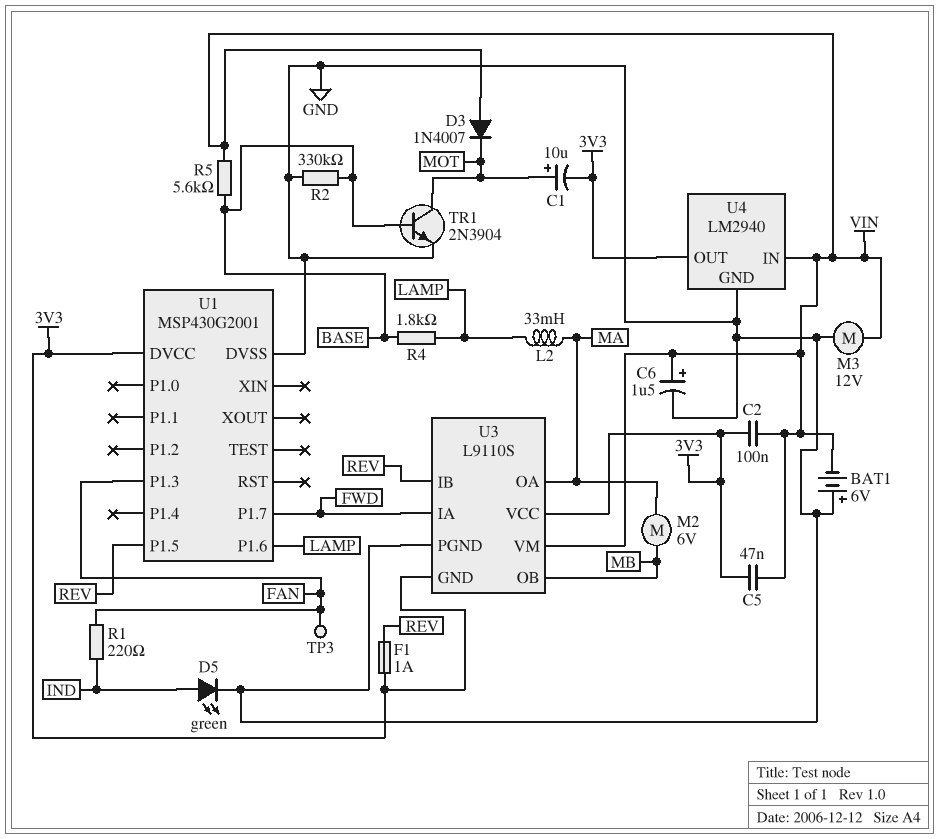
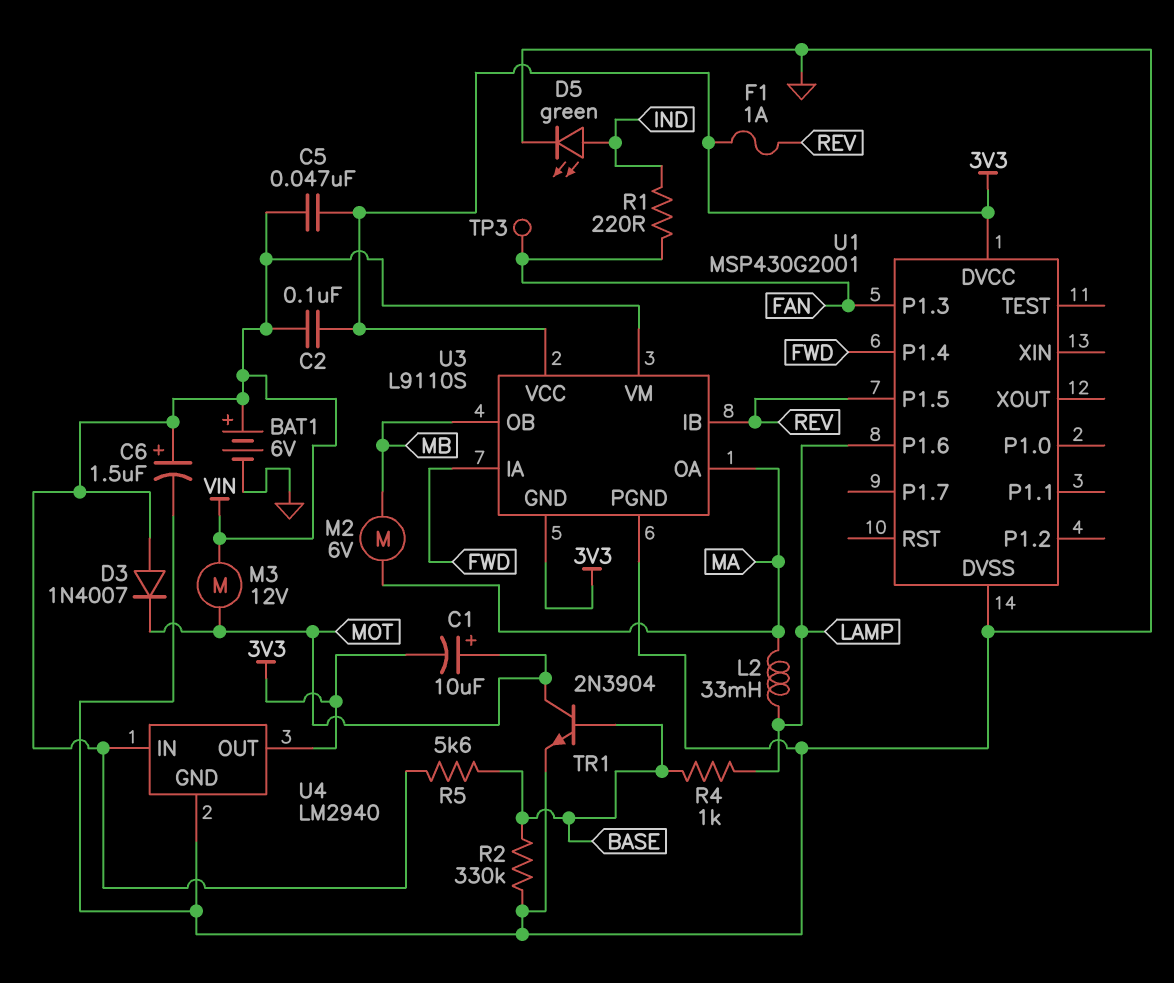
BAT1: 6V (plus GND, minus VIN) -> 6V (plus VIN, minus GND)
M3: motor 12V (GND, VIN) -> motor 12V (MOT, VIN)
R4: 1.8k (BASE, LAMP) -> 1k (BASE, LAMP)
U1 pin P1.4: none -> FWD
U1 pin P1.7: FWD -> none

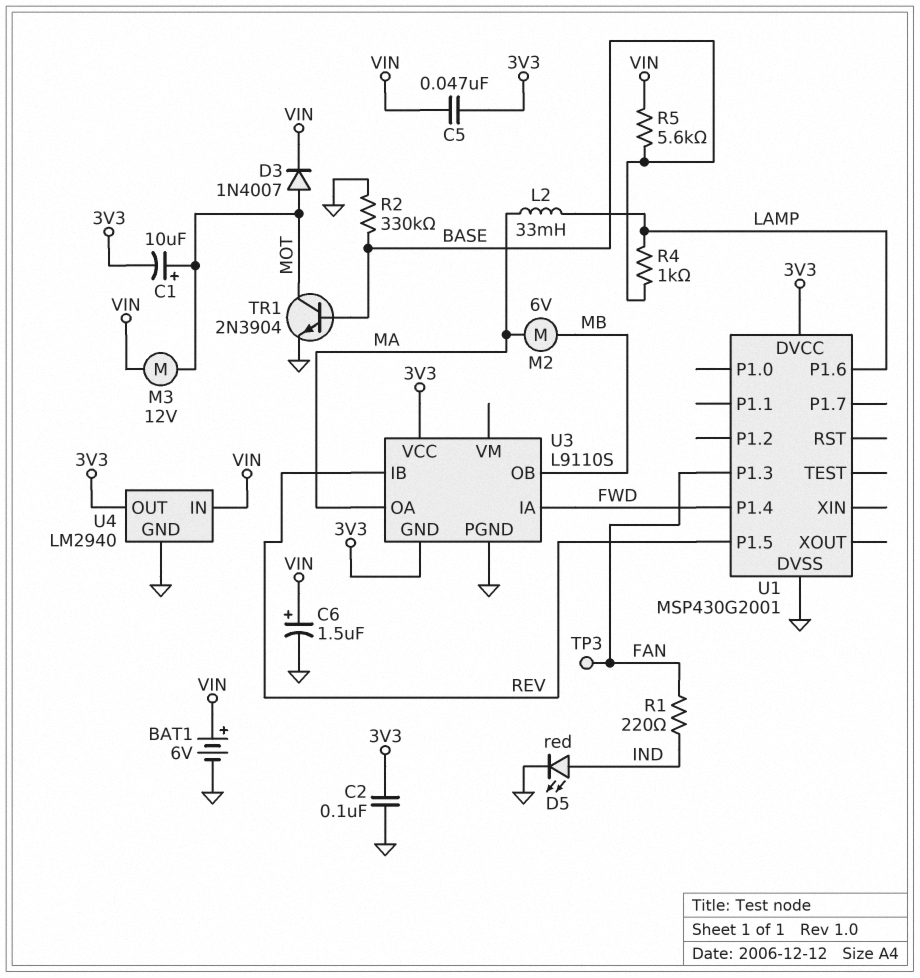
C2: 100nF (3V3, VIN) -> 100nF (3V3, GND)
D3: diode 1N4007 (A VIN, K MOT) -> diode 1N4007 (A MOT, K VIN)
D5: LED green (A IND, K GND) -> LED red (A IND, K GND)
F1: 1A (3V3, REV) -> none
U3 pin VM: VIN -> none

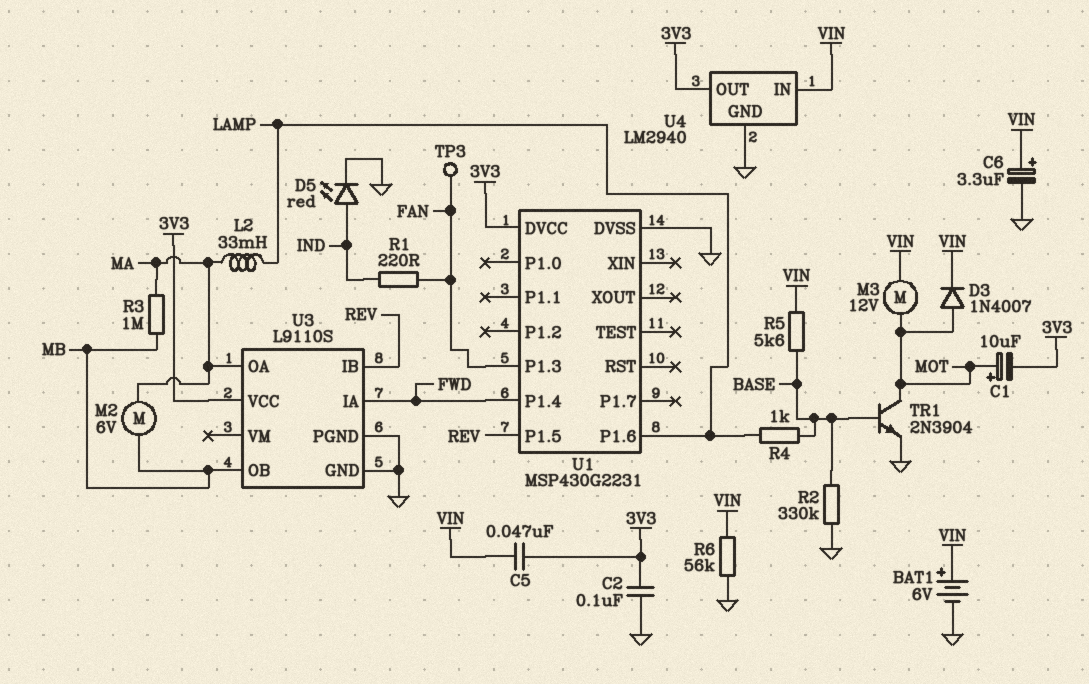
C6: 1.5uF (plus VIN, minus GND) -> 3.3uF (plus VIN, minus GND)
R3: none -> 1M (MA, MB)
R6: none -> 56k (GND, VIN)
U1: MSP430G2001 -> MSP430G2231
U3 pin GND: 3V3 -> GND

